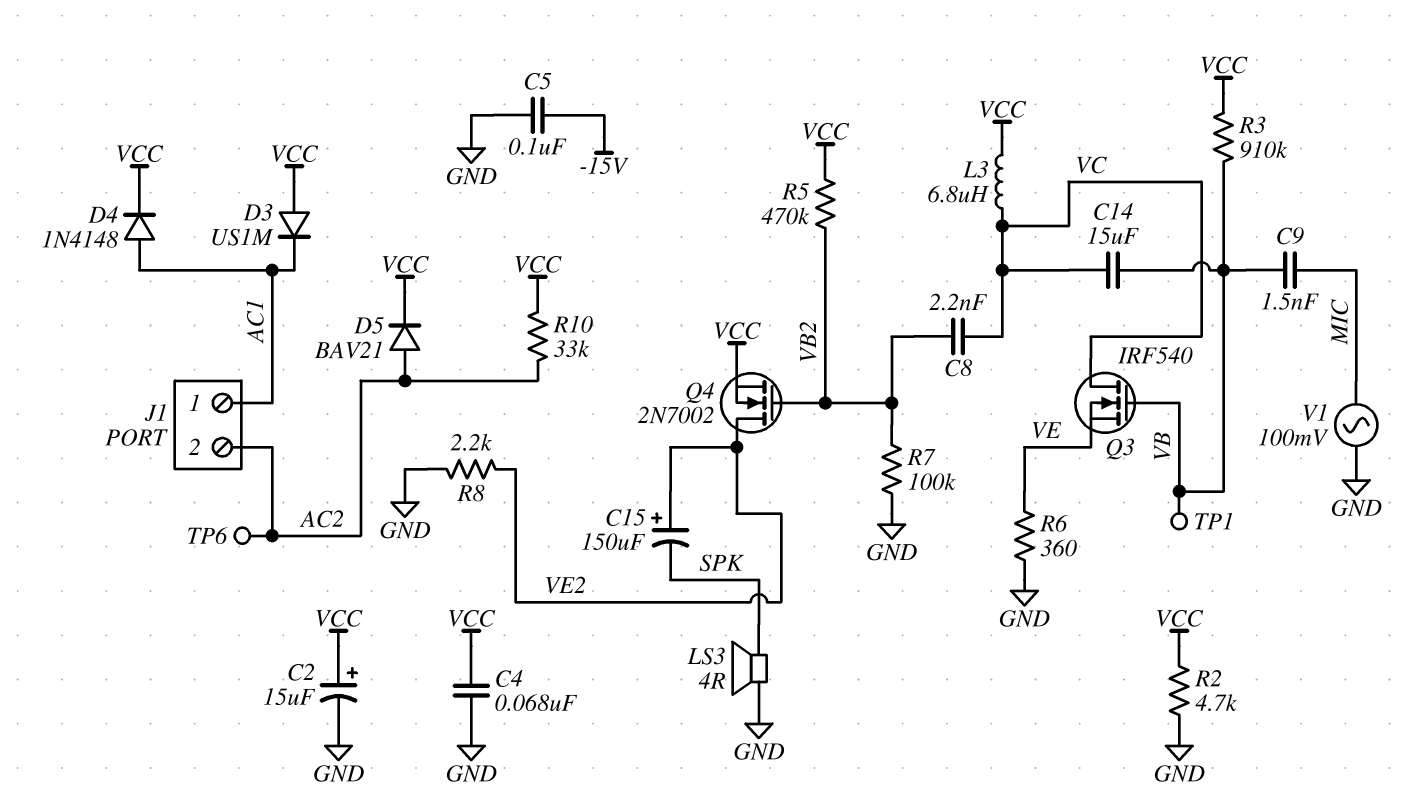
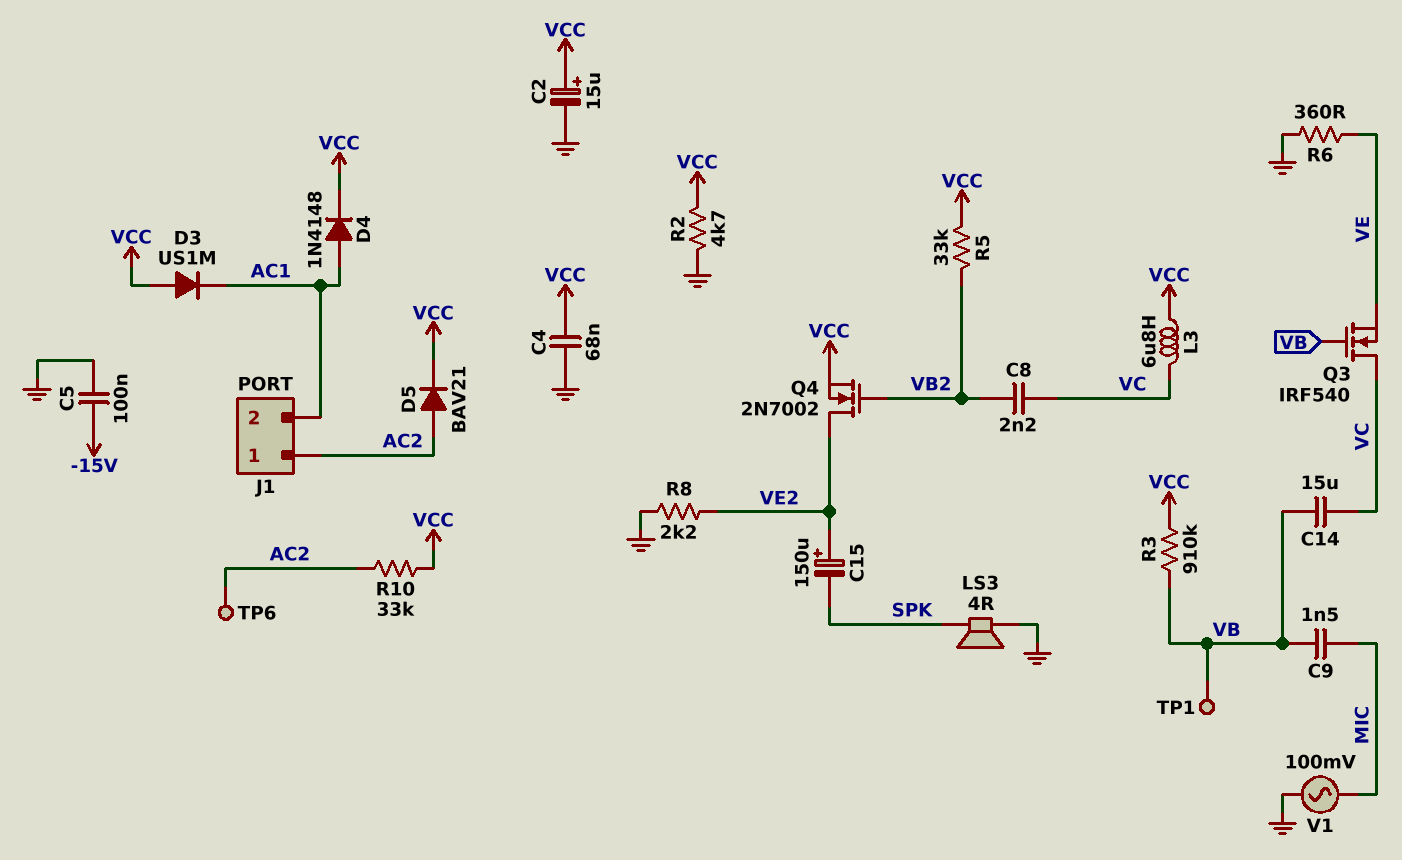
J1 pin 1: AC1 -> AC2
J1 pin 2: AC2 -> AC1
R5: 470k (VB2, VCC) -> 33k (VB2, VCC)
R7: 100k (GND, VB2) -> none

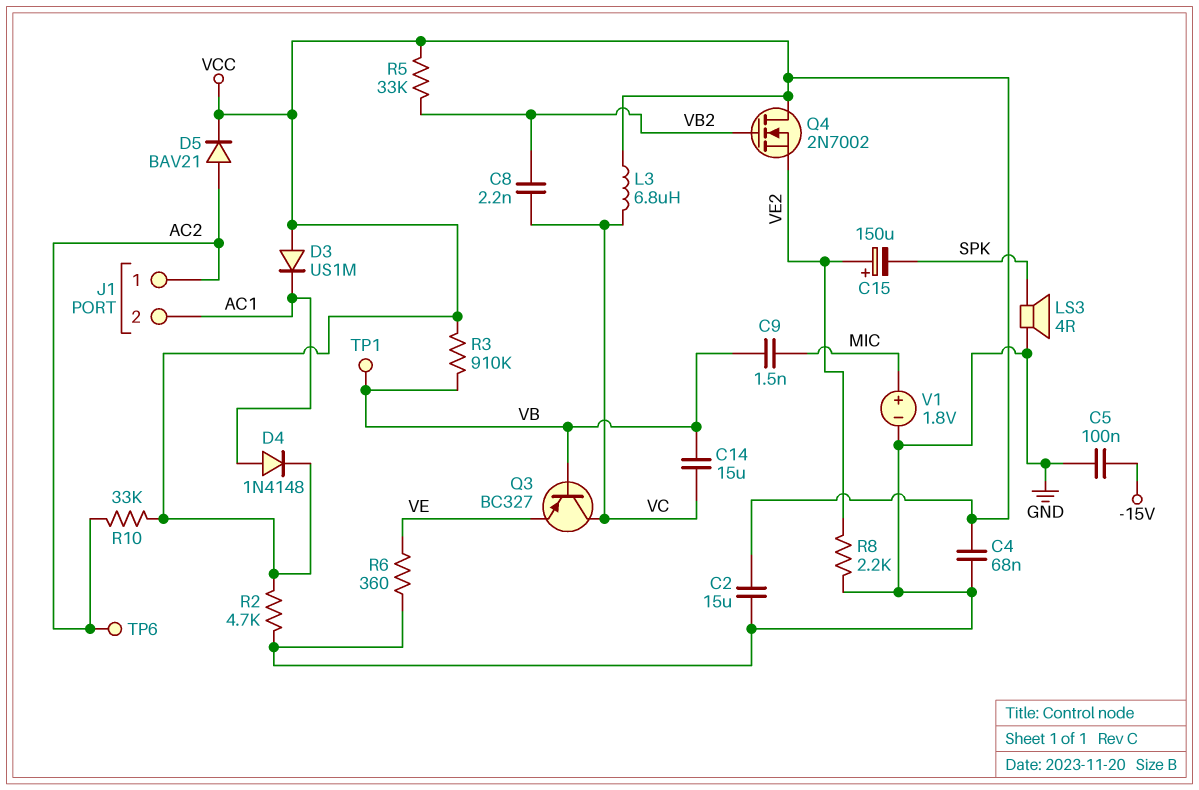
C2: 15uF (plus VCC, minus GND) -> 15uF (GND, VCC)
Q3: NMOS IRF540 (G VB, D VC, S VE) -> PNP BC327 (B VB, C VC, E VE)
Q4: NMOS 2N7002 (G VB2, D VE2, S VCC) -> NMOS 2N7002 (G VB2, D VCC, S VE2)
V1: AC 100mV (GND, MIC) -> 1.8V (plus MIC, minus GND)

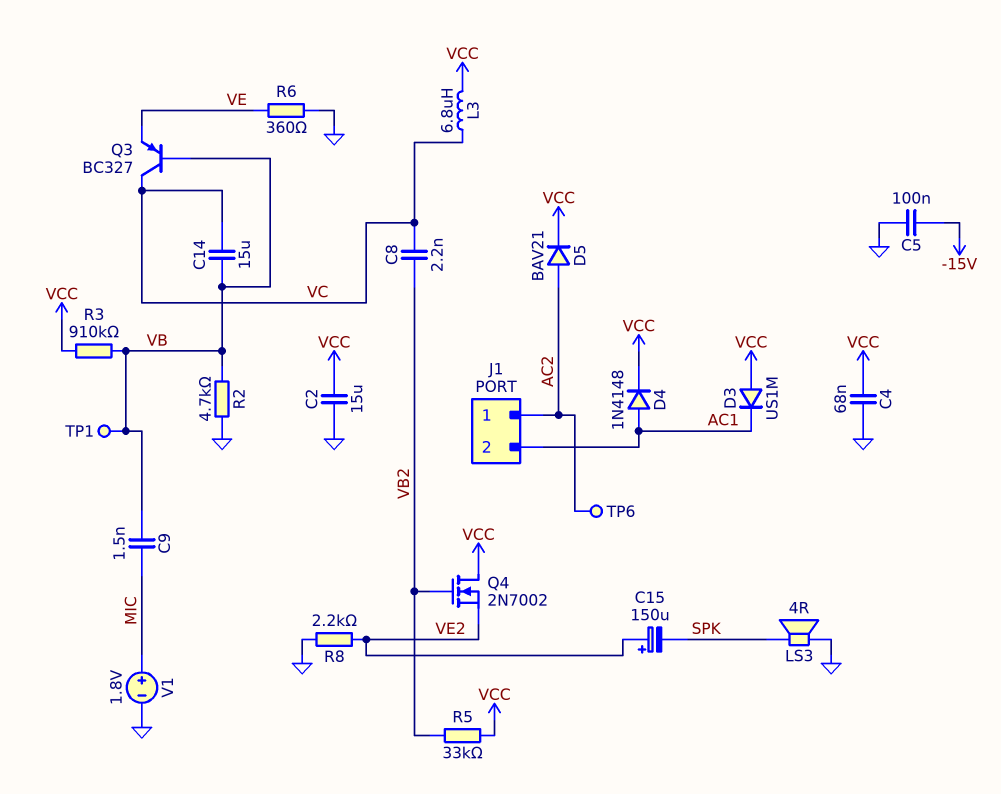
R2: 4.7k (GND, VCC) -> 4.7k (GND, VB)
R10: 33k (AC2, VCC) -> none

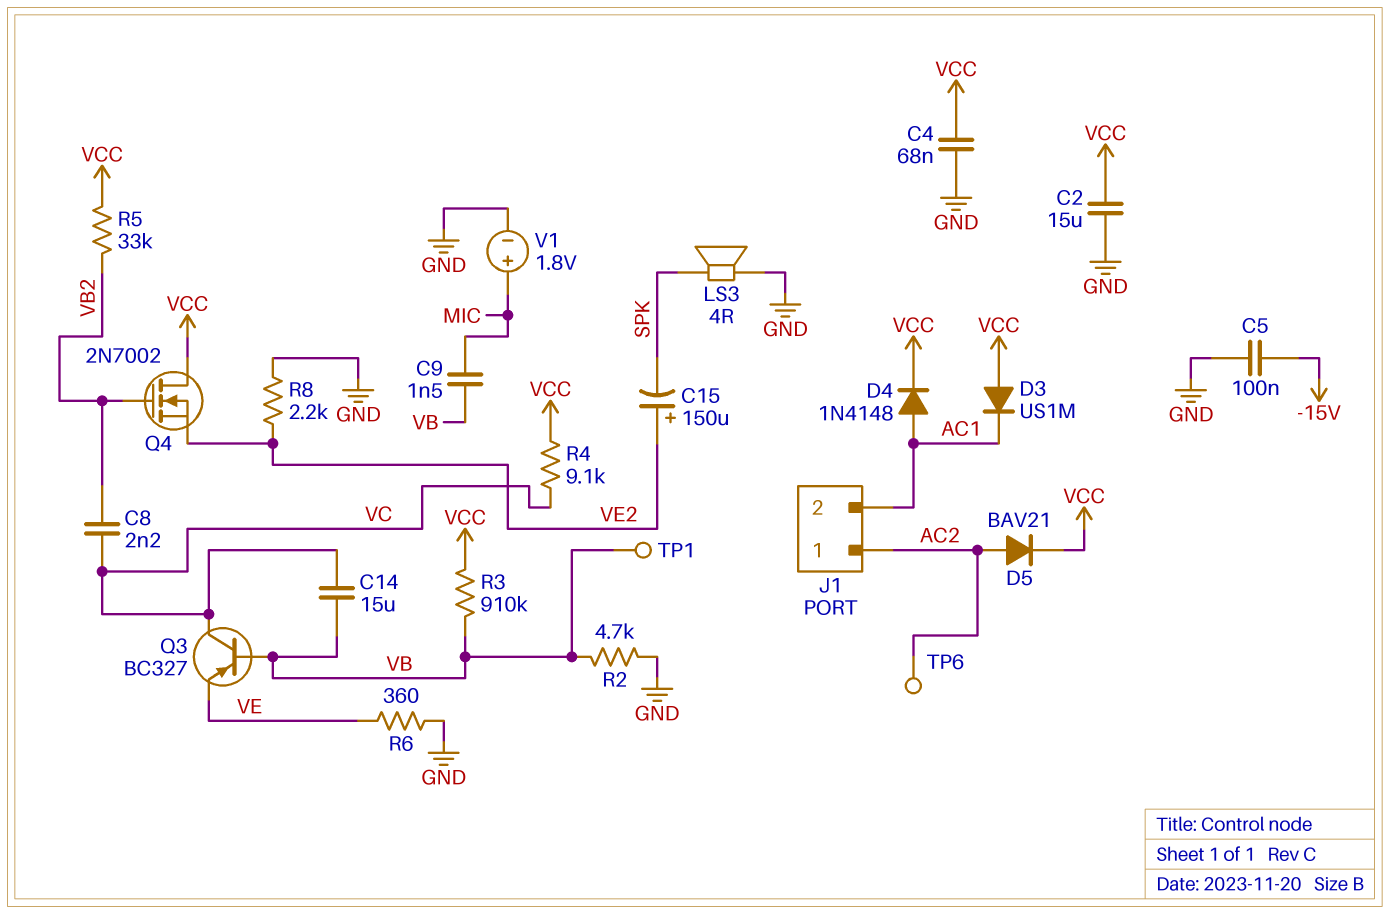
L3: 6.8uH (VC, VCC) -> none
R4: none -> 9.1k (VC, VCC)

